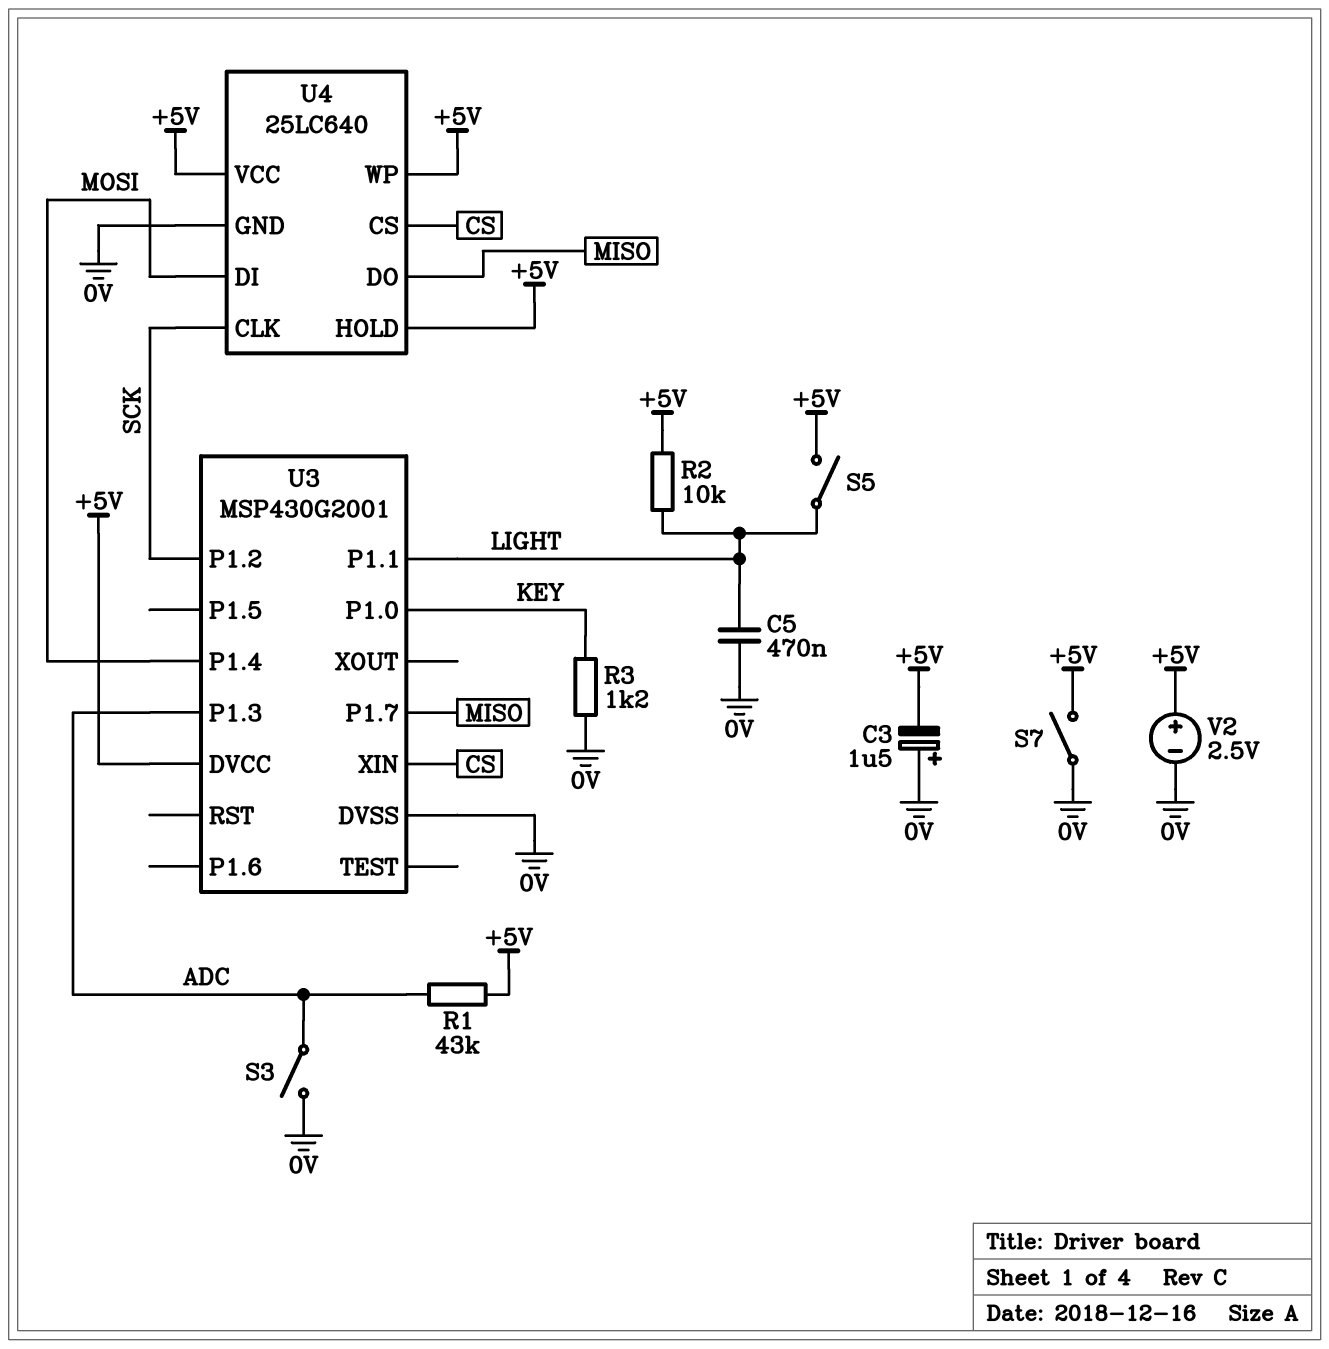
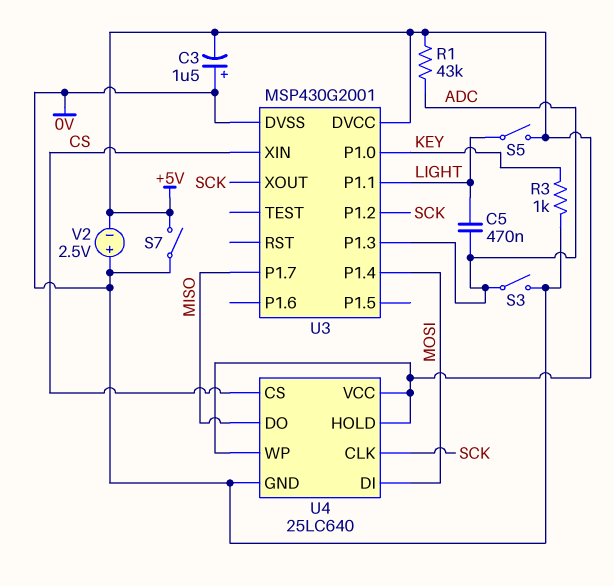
C5: 470nF (0V, LIGHT) -> 470nF (ADC, LIGHT)
R2: 10k (+5V, LIGHT) -> none
R3: 1.2k (0V, KEY) -> 1k (0V, KEY)
U3 pin XOUT: none -> SCK
V2: 2.5V (plus +5V, minus 0V) -> 2.5V (plus 0V, minus +5V)

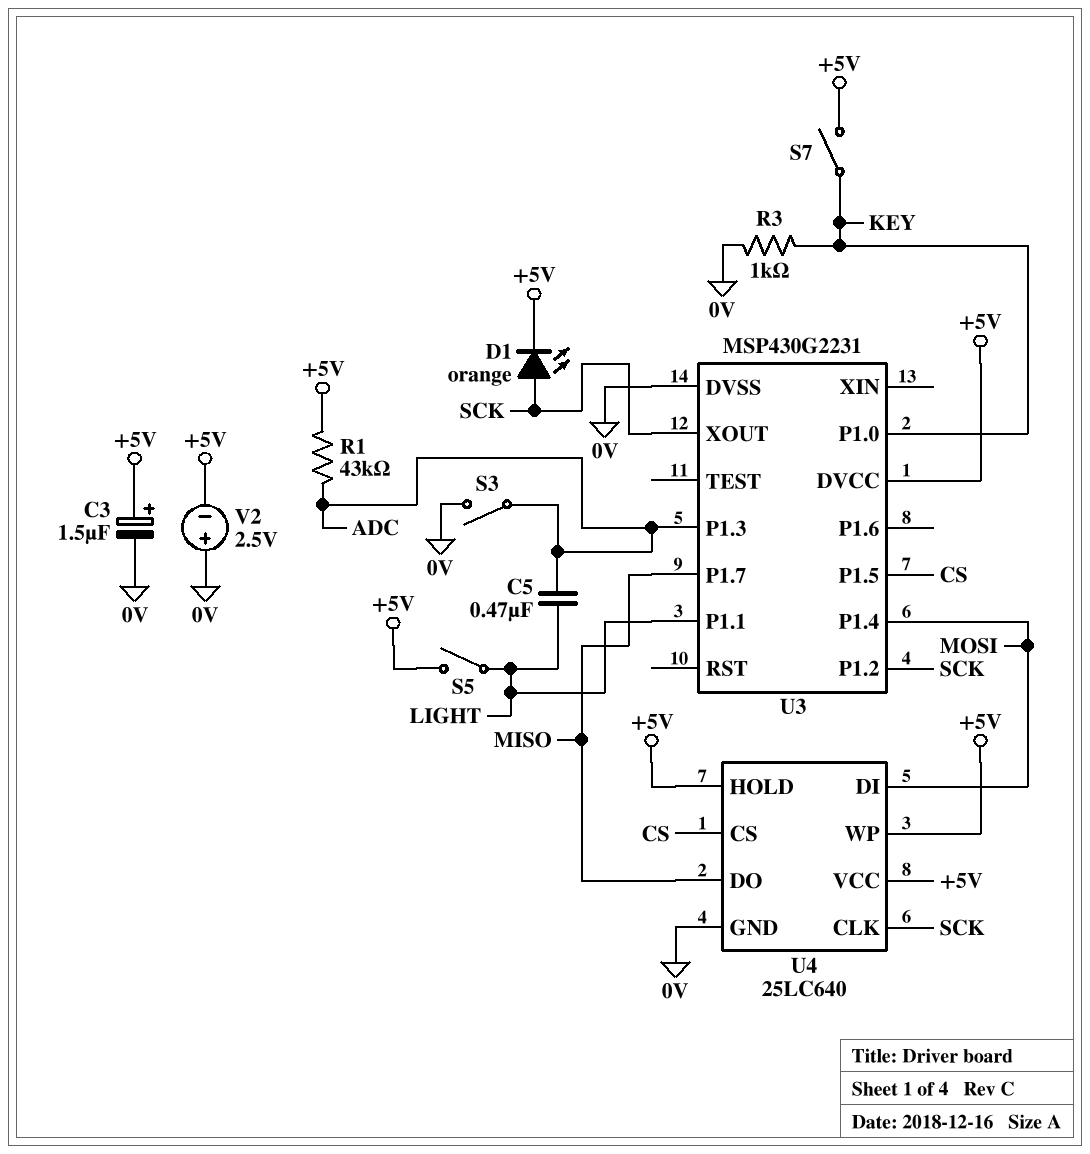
C3: 1.5uF (plus 0V, minus +5V) -> 1.5uF (plus +5V, minus 0V)
D1: none -> LED orange (A SCK, K +5V)
S7: switch (+5V, 0V) -> switch (+5V, KEY)
U3: MSP430G2001 -> MSP430G2231
U3 pin P1.5: none -> CS
U3 pin XIN: CS -> none

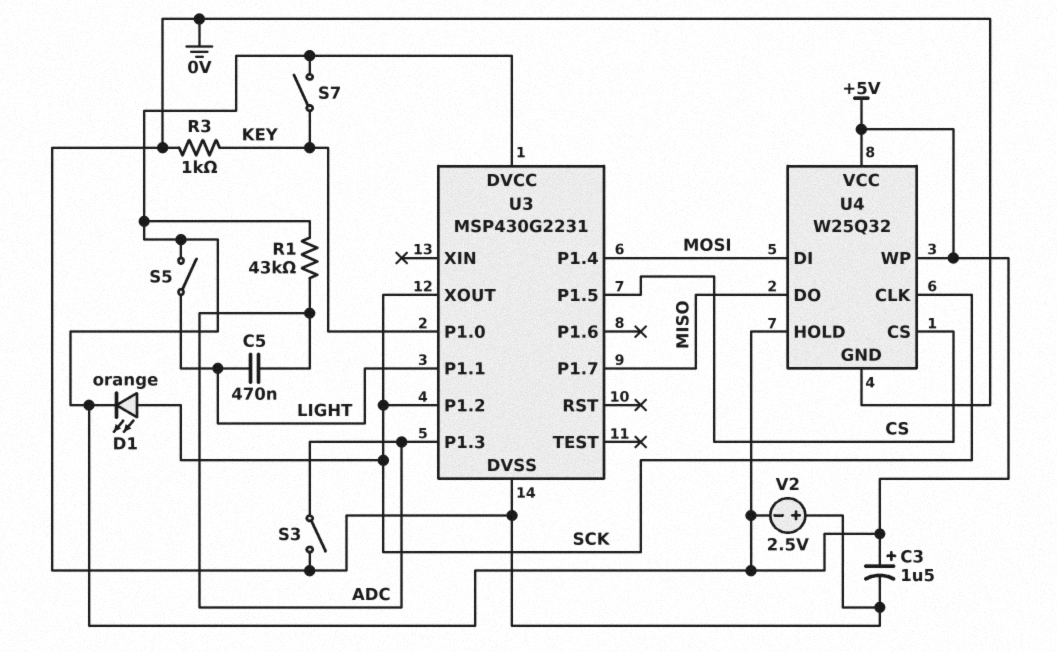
U4: 25LC640 -> W25Q32

